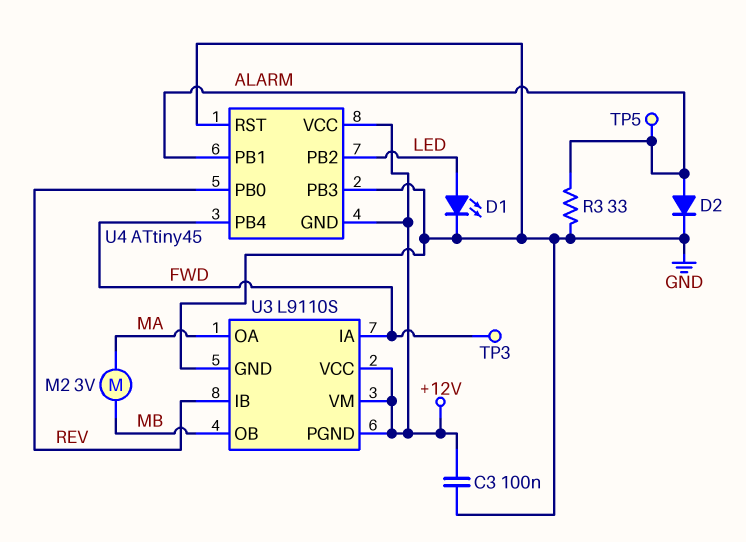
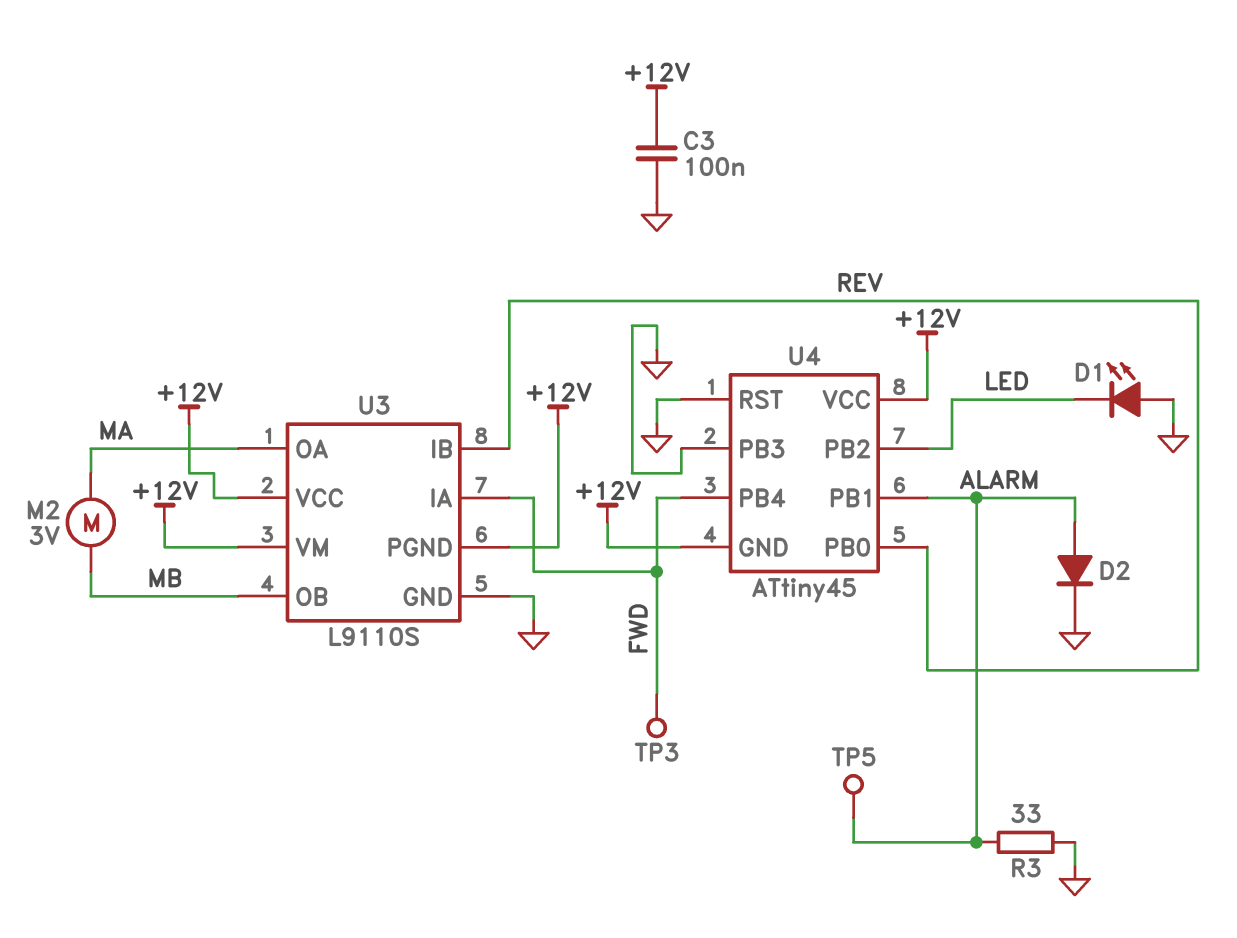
D1: LED (A LED, K GND) -> LED (A GND, K LED)

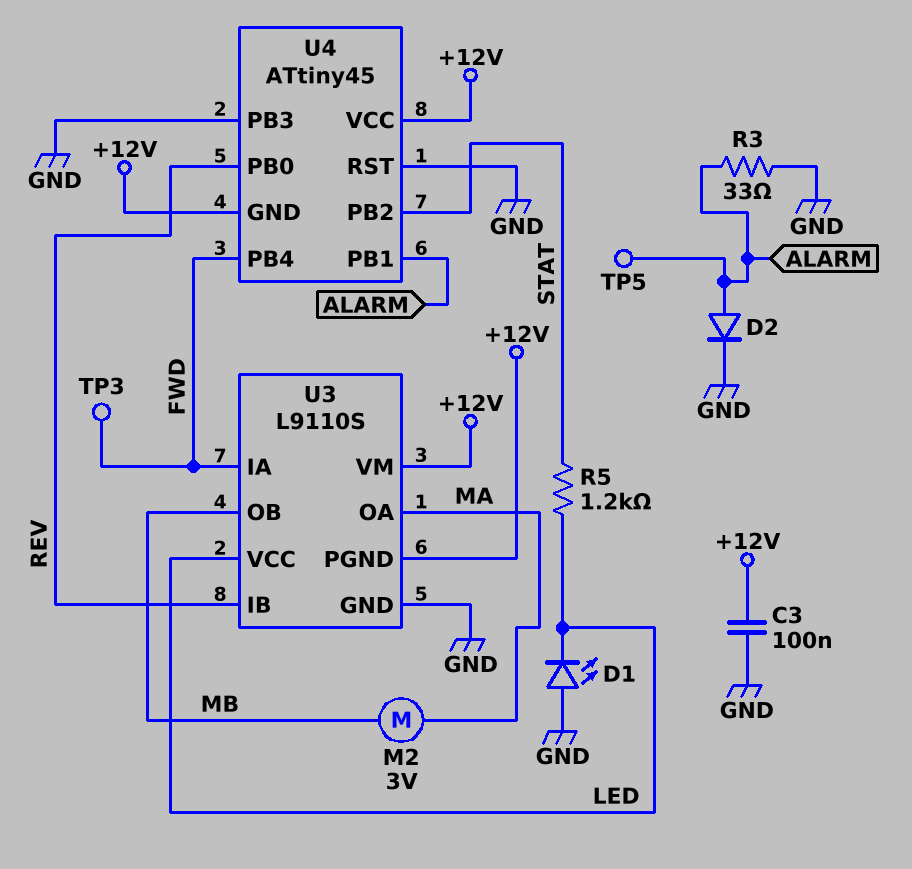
R5: none -> 1.2k (LED, STAT)
U3 pin VCC: +12V -> LED
U4 pin PB2: LED -> STAT

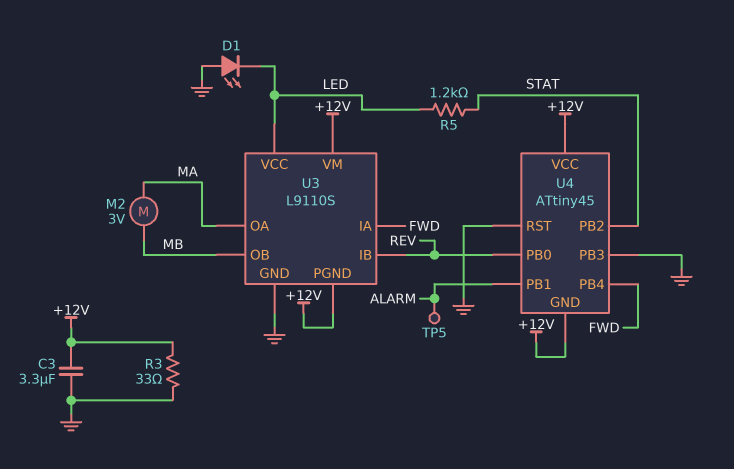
C3: 100nF (+12V, GND) -> 3.3uF (+12V, GND)
D2: diode (A ALARM, K GND) -> none
R3: 33 (ALARM, GND) -> 33 (+12V, GND)
TP3: test point (FWD) -> none

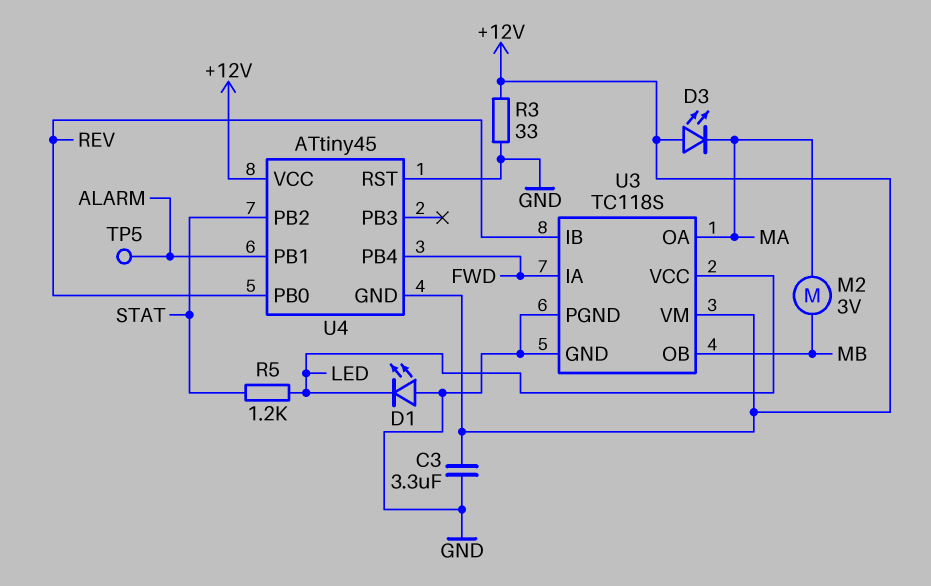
D3: none -> LED (A +12V, K MA)
U3: L9110S -> TC118S
U3 pin PGND: +12V -> GND
U4 pin PB3: GND -> none

